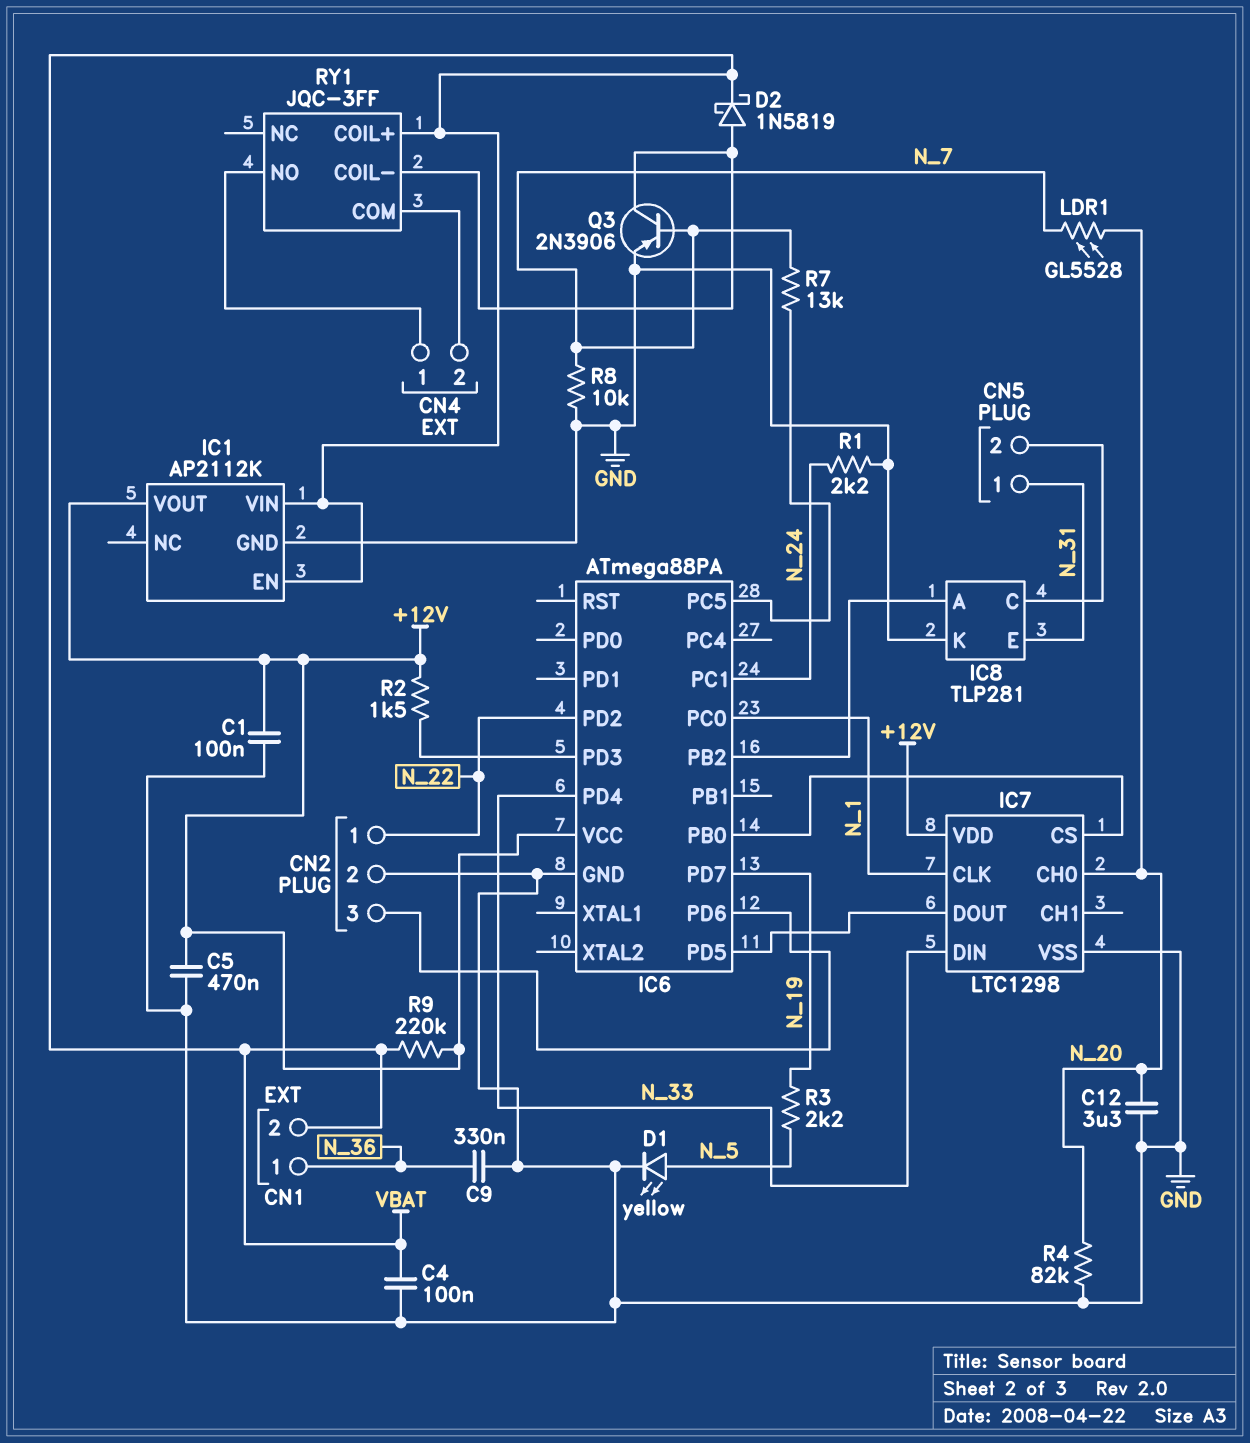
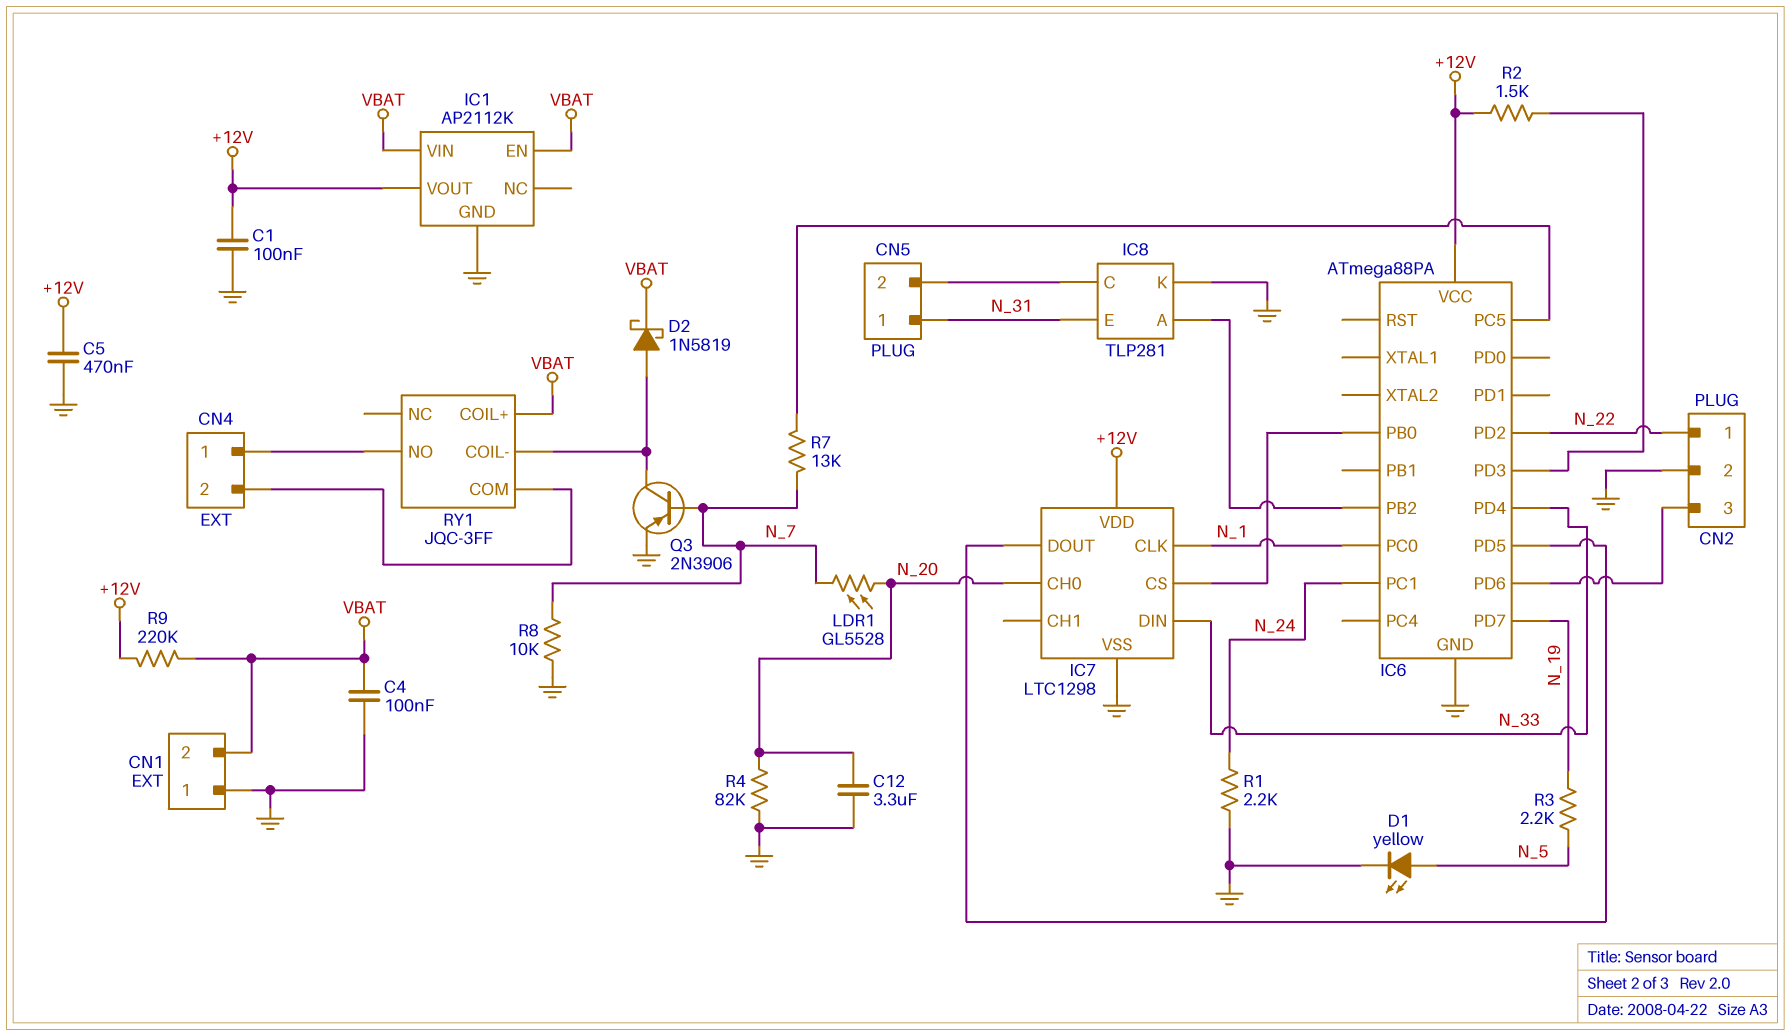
C9: 330nF (GND, N_36) -> none
CN1 pin 1: N_36 -> GND

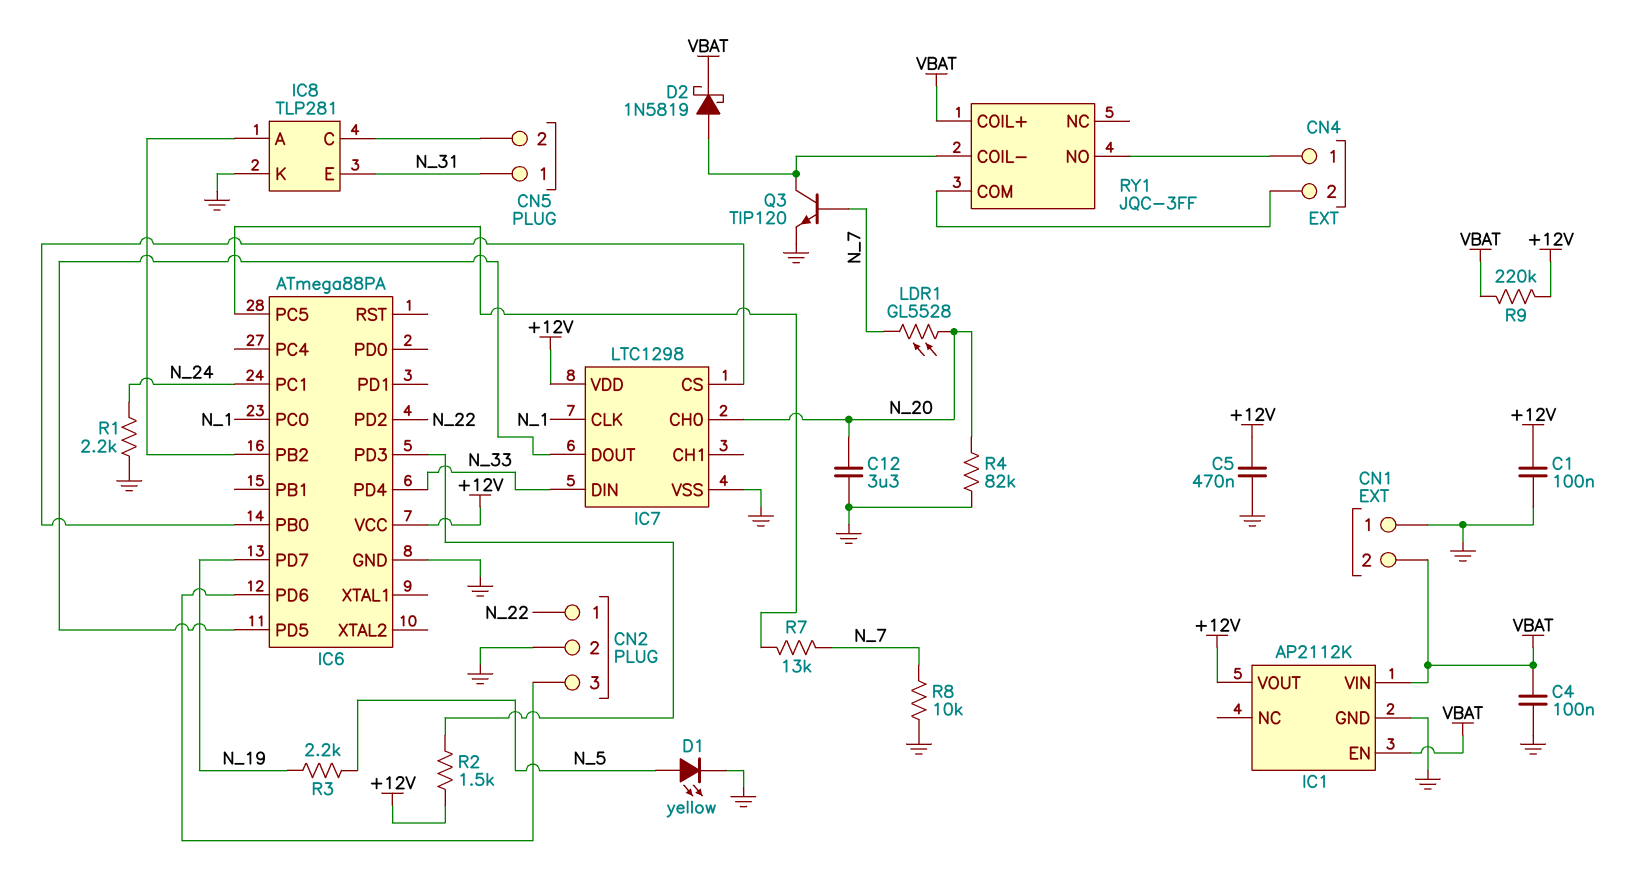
Q3: PNP 2N3906 (B N_7, C RY1/COIL-, E GND) -> NPN TIP120 (B N_7, C RY1/COIL-, E GND)

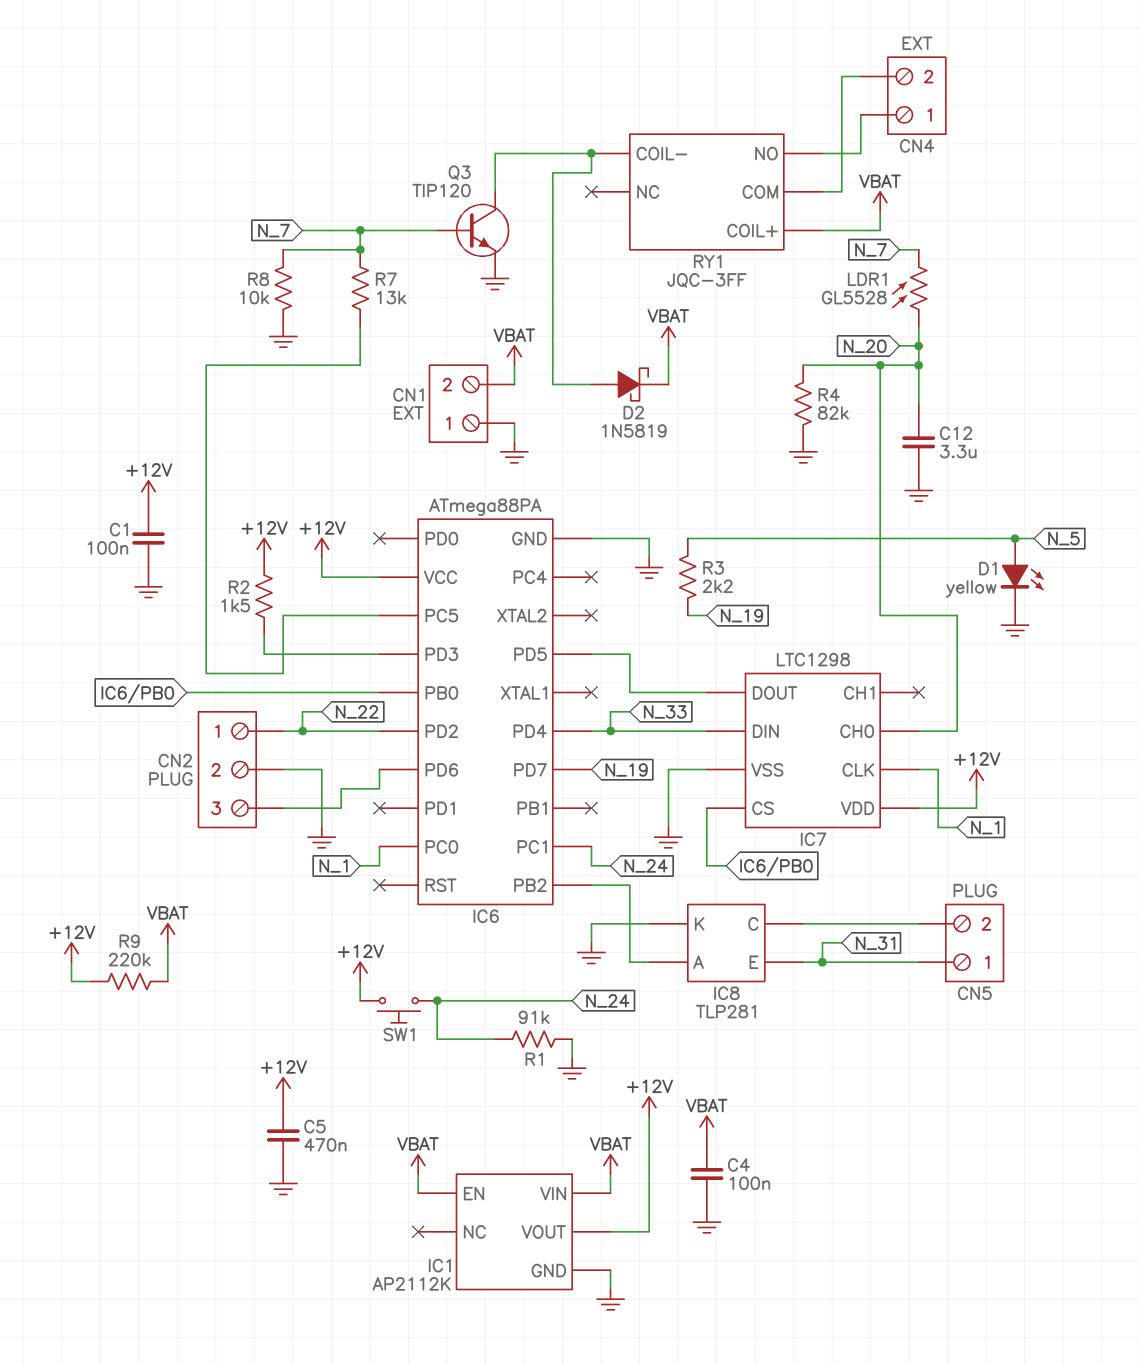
R1: 2.2k (GND, N_24) -> 91k (GND, N_24)
SW1: none -> button (+12V, N_24)

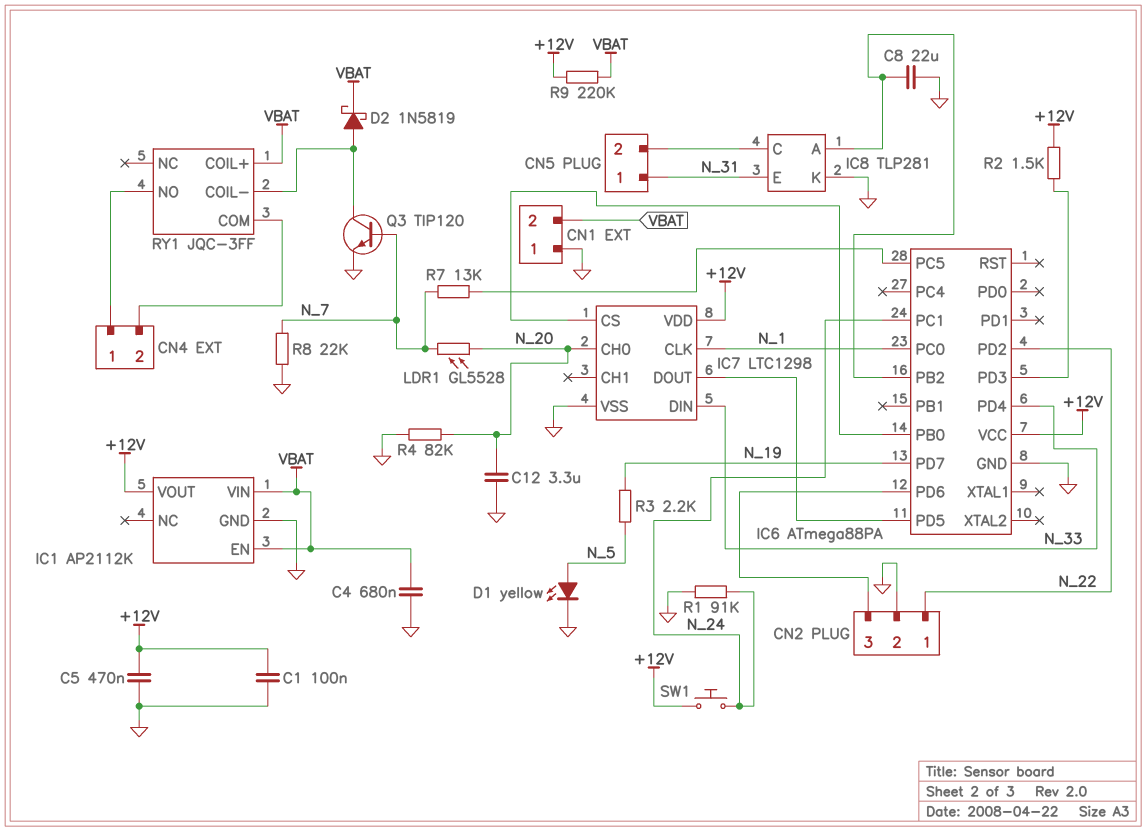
C4: 100nF (GND, VBAT) -> 680nF (GND, VBAT)
C8: none -> 22uF (GND, IC6/PB2)
R8: 10k (GND, N_7) -> 22k (GND, N_7)

